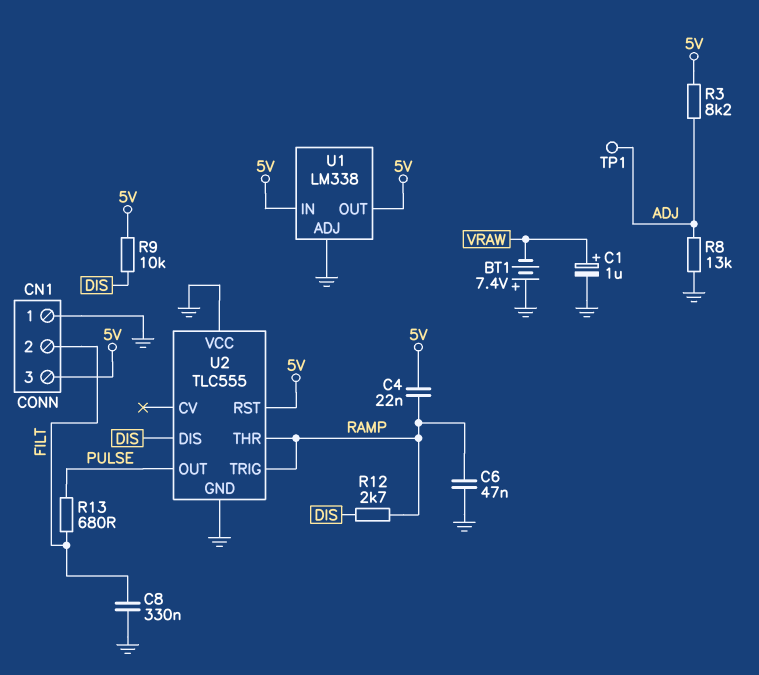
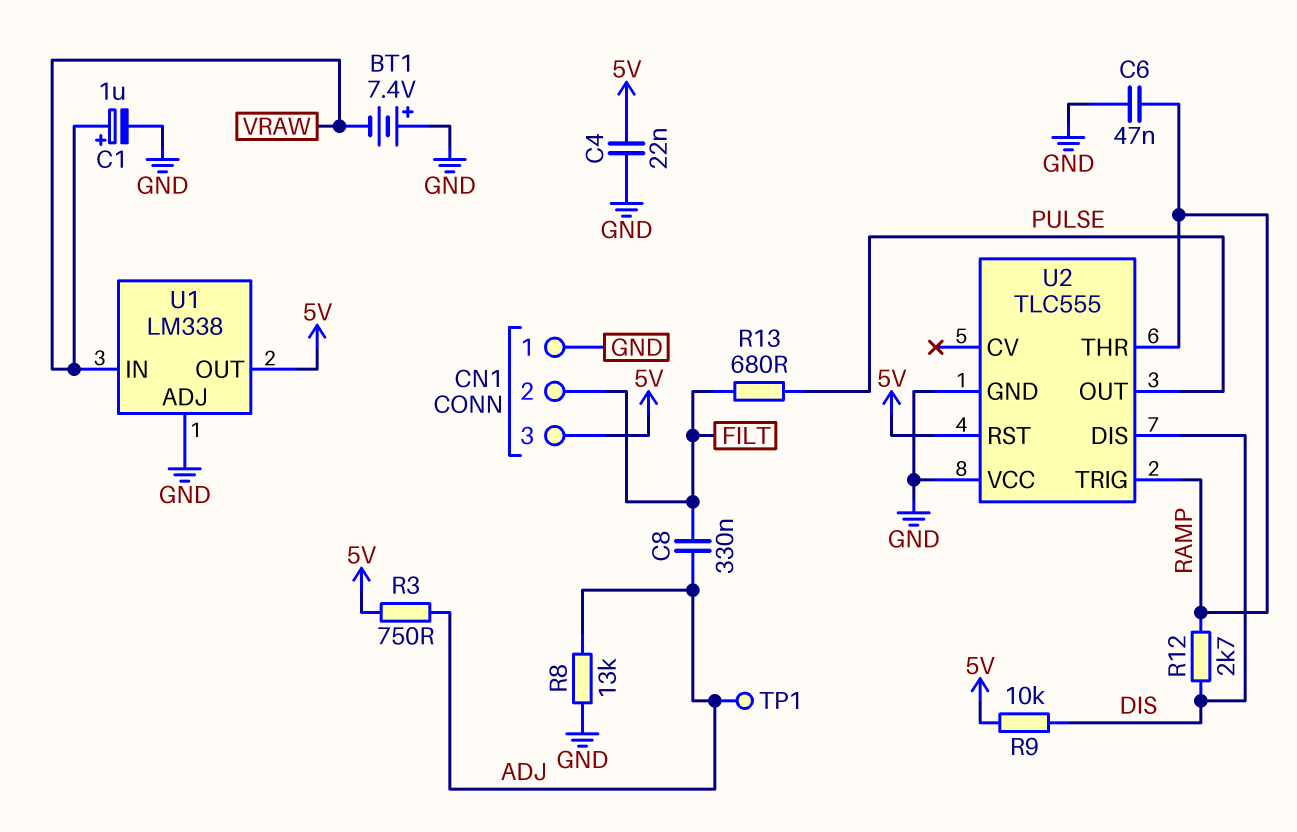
C4: 22nF (5V, RAMP) -> 22nF (5V, GND)
C8: 330nF (FILT, GND) -> 330nF (ADJ, FILT)
R3: 8.2k (5V, ADJ) -> 750 (5V, ADJ)
U1 pin IN: 5V -> VRAW

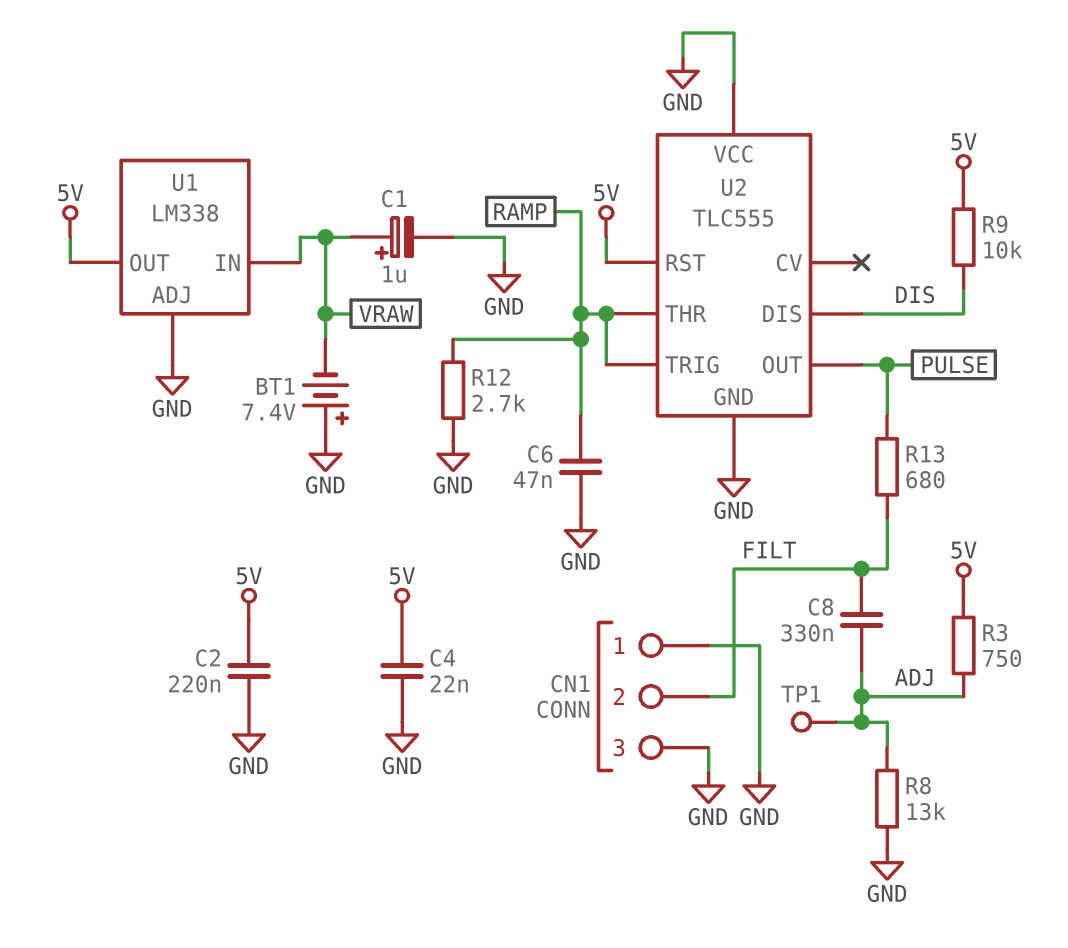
C2: none -> 220nF (5V, GND)
CN1 pin 3: 5V -> GND
R12: 2.7k (DIS, RAMP) -> 2.7k (GND, RAMP)

